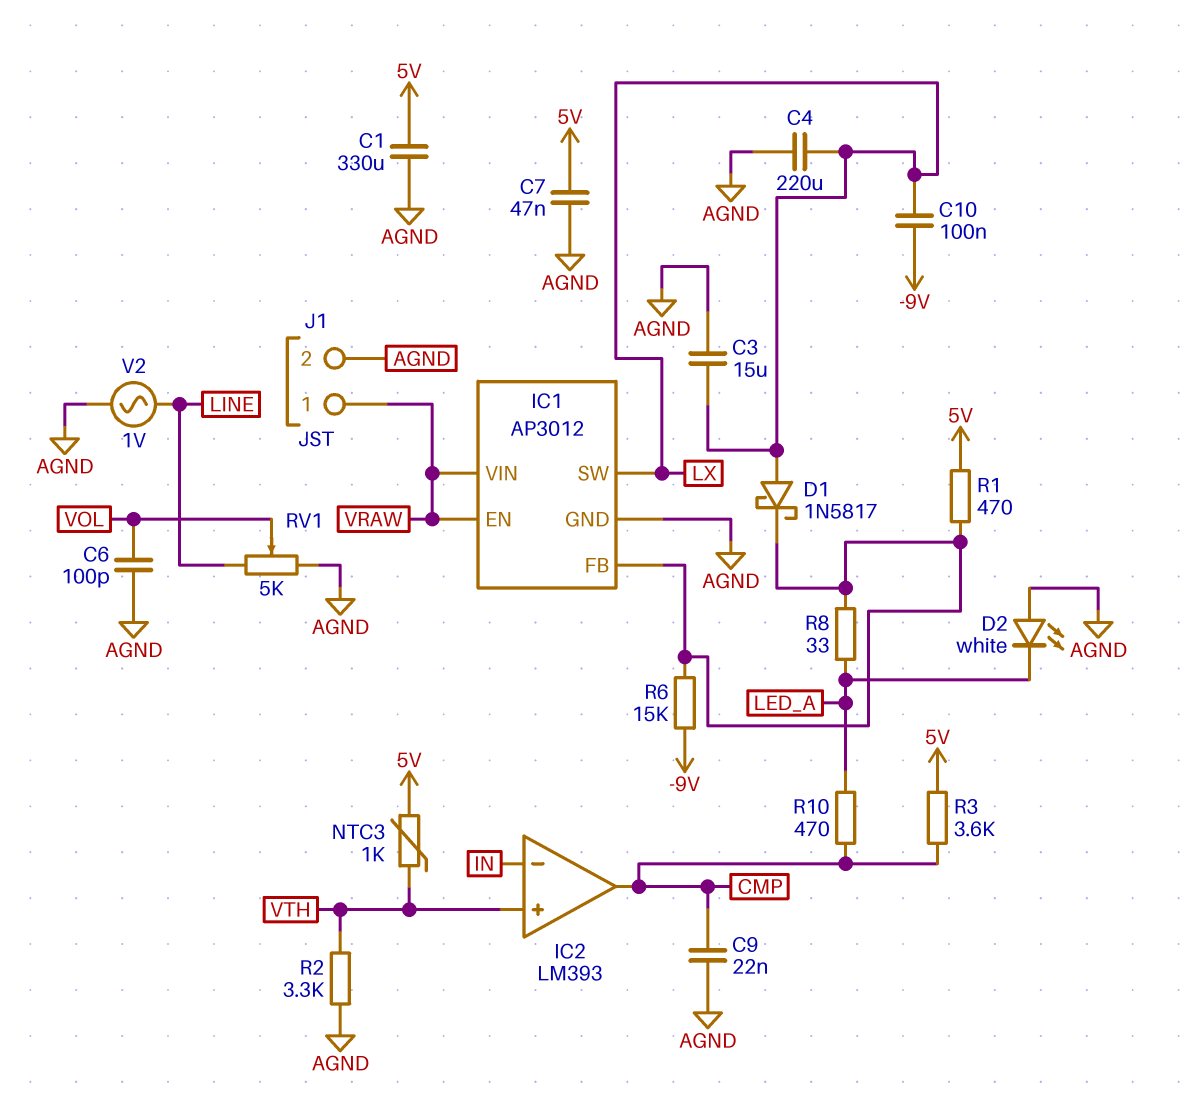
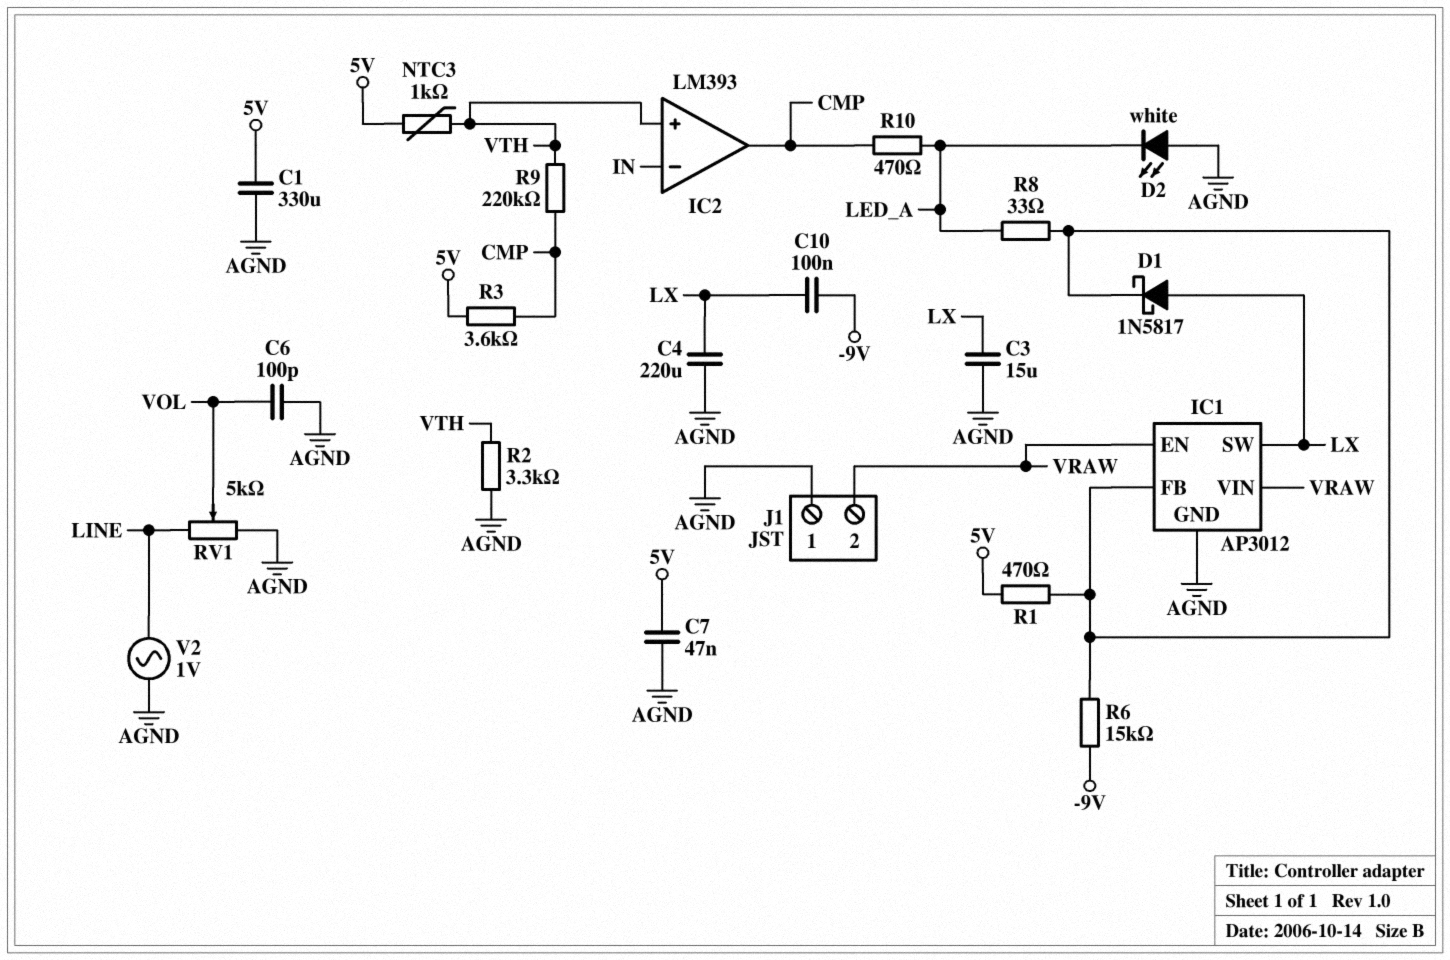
C9: 22nF (AGND, CMP) -> none
J1 pin 1: VRAW -> AGND
J1 pin 2: AGND -> VRAW
R9: none -> 220k (CMP, VTH)

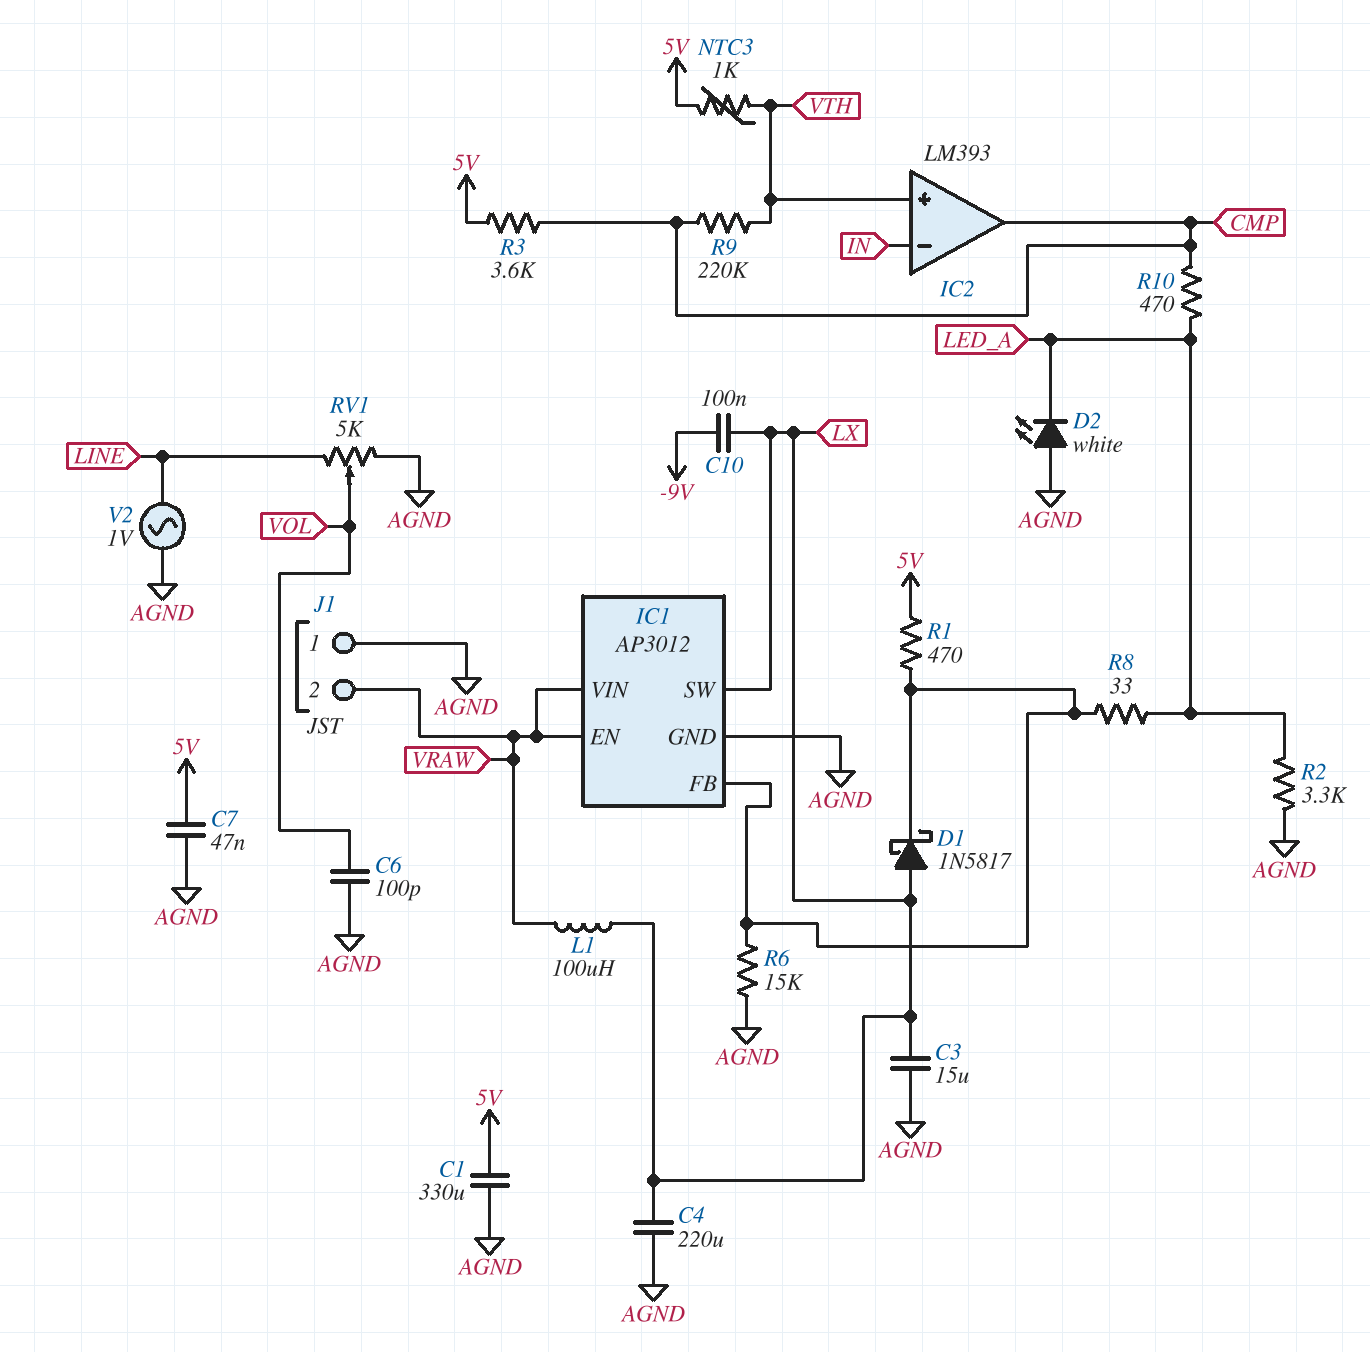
L1: none -> 100uH (LX, VRAW)
R2: 3.3k (AGND, VTH) -> 3.3k (AGND, LED_A)
R6: 15k (-9V, IC1/FB) -> 15k (AGND, IC1/FB)

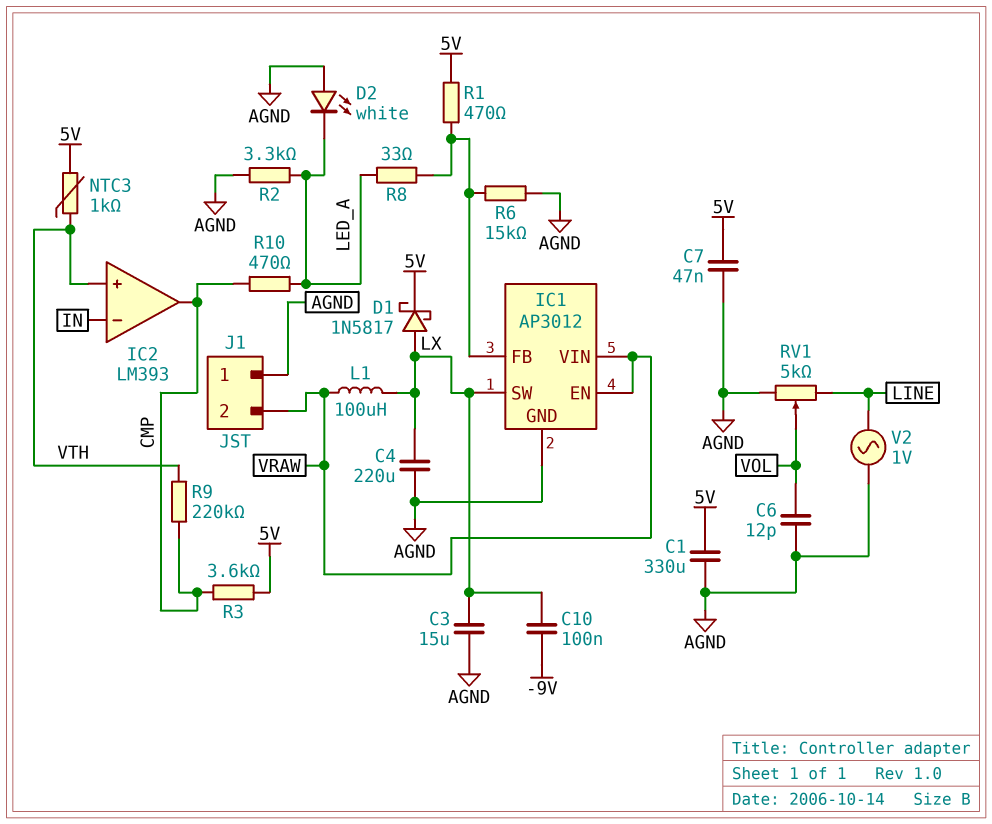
C6: 100pF (AGND, VOL) -> 12pF (AGND, VOL)
D1: schottky 1N5817 (A LX, K IC1/FB) -> schottky 1N5817 (A LX, K 5V)

